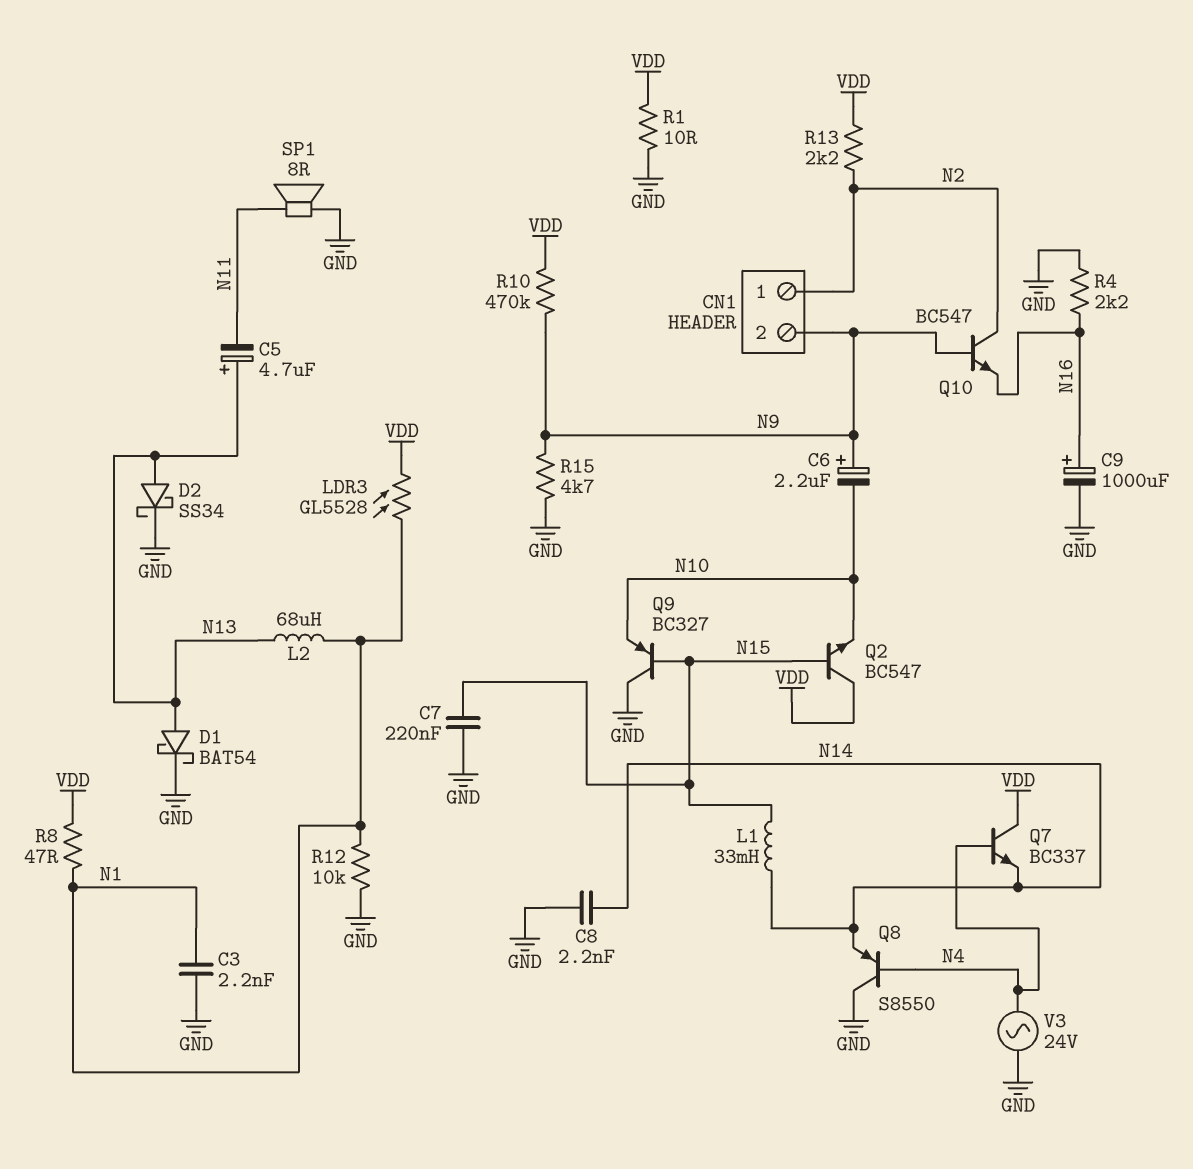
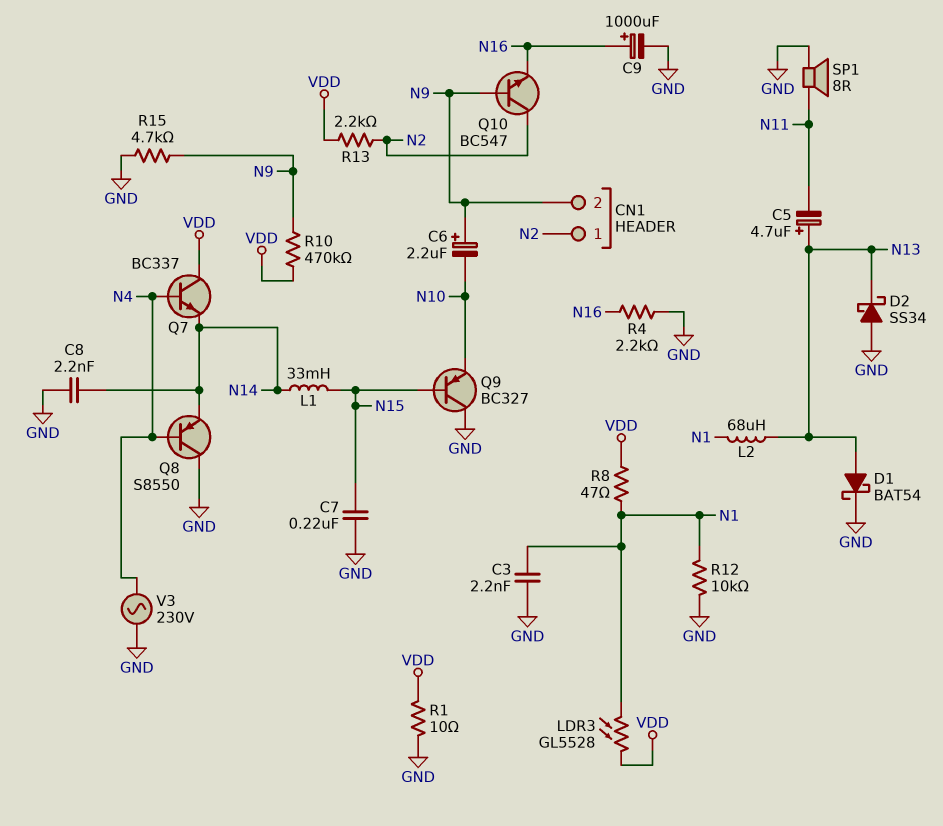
D2: schottky SS34 (A N13, K GND) -> schottky SS34 (A GND, K N13)
Q2: NPN BC547 (B N15, C VDD, E N10) -> none
V3: AC 24V (GND, N4) -> AC 230V (GND, N4)

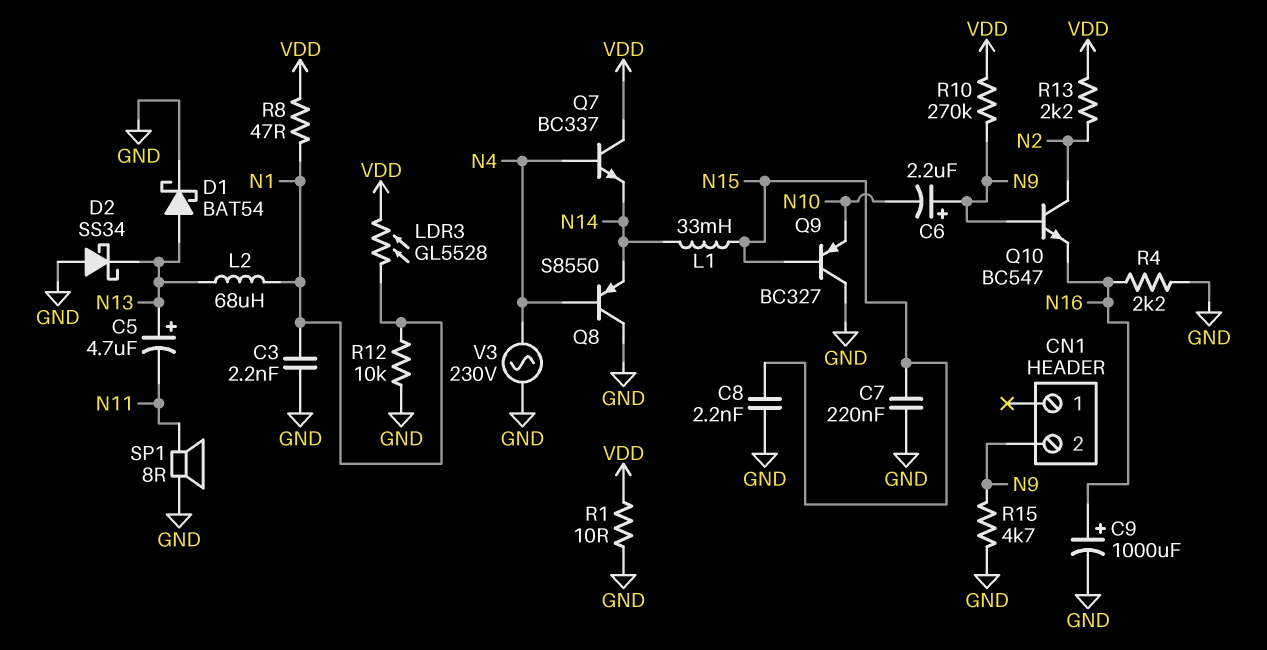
C8: 2.2nF (GND, N14) -> 2.2nF (GND, N15)
CN1 pin 1: N2 -> none
R10: 470k (N9, VDD) -> 270k (N9, VDD)

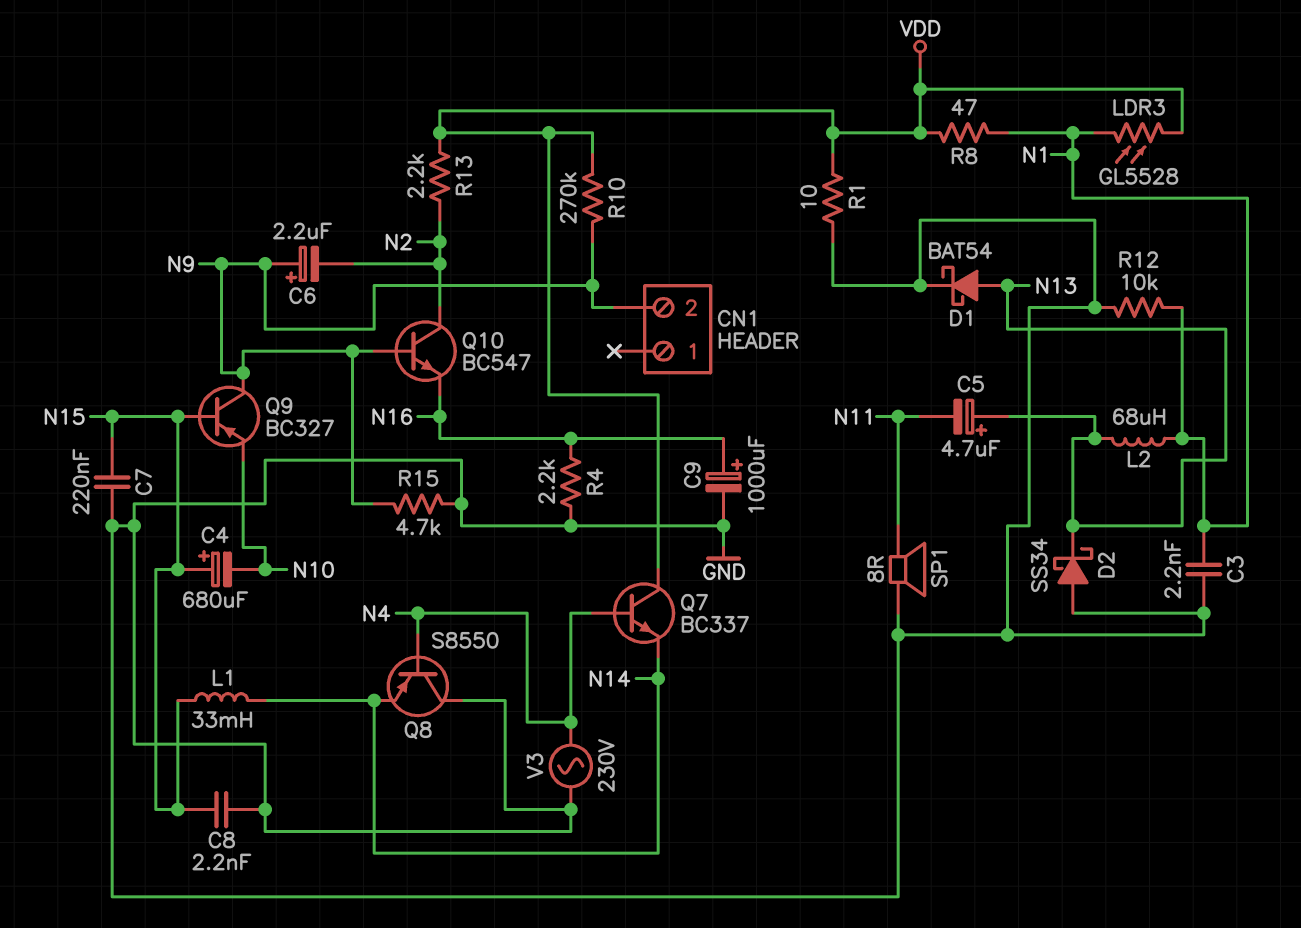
C4: none -> 680uF (plus N15, minus N10)
C6: 2.2uF (plus N9, minus N10) -> 2.2uF (plus N9, minus N2)
Q9: PNP BC327 (B N15, C GND, E N10) -> PNP BC327 (B N15, C N9, E N10)

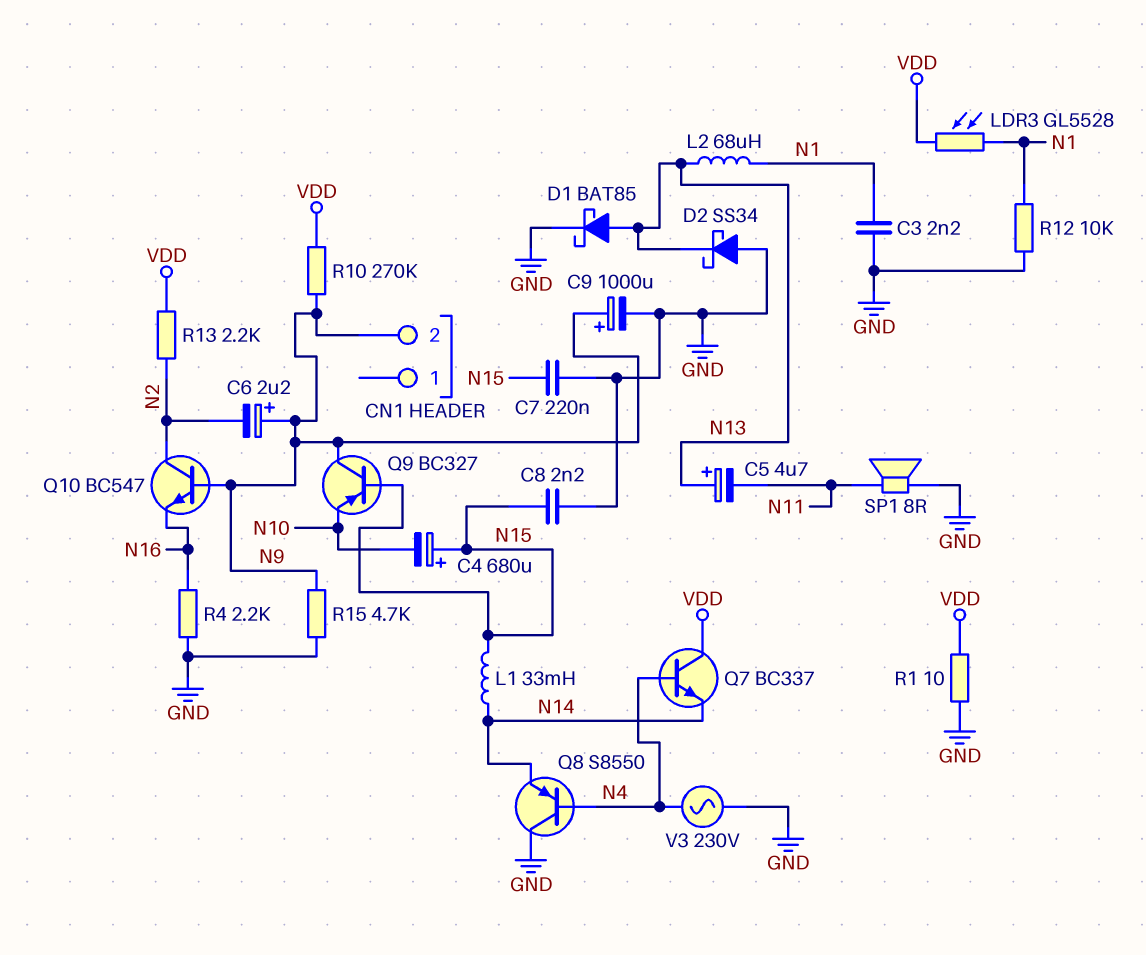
C9: 1000uF (plus N16, minus GND) -> 1000uF (plus N9, minus GND)
D1: schottky BAT54 (A N13, K GND) -> schottky BAT85 (A N13, K GND)
R8: 47 (N1, VDD) -> none

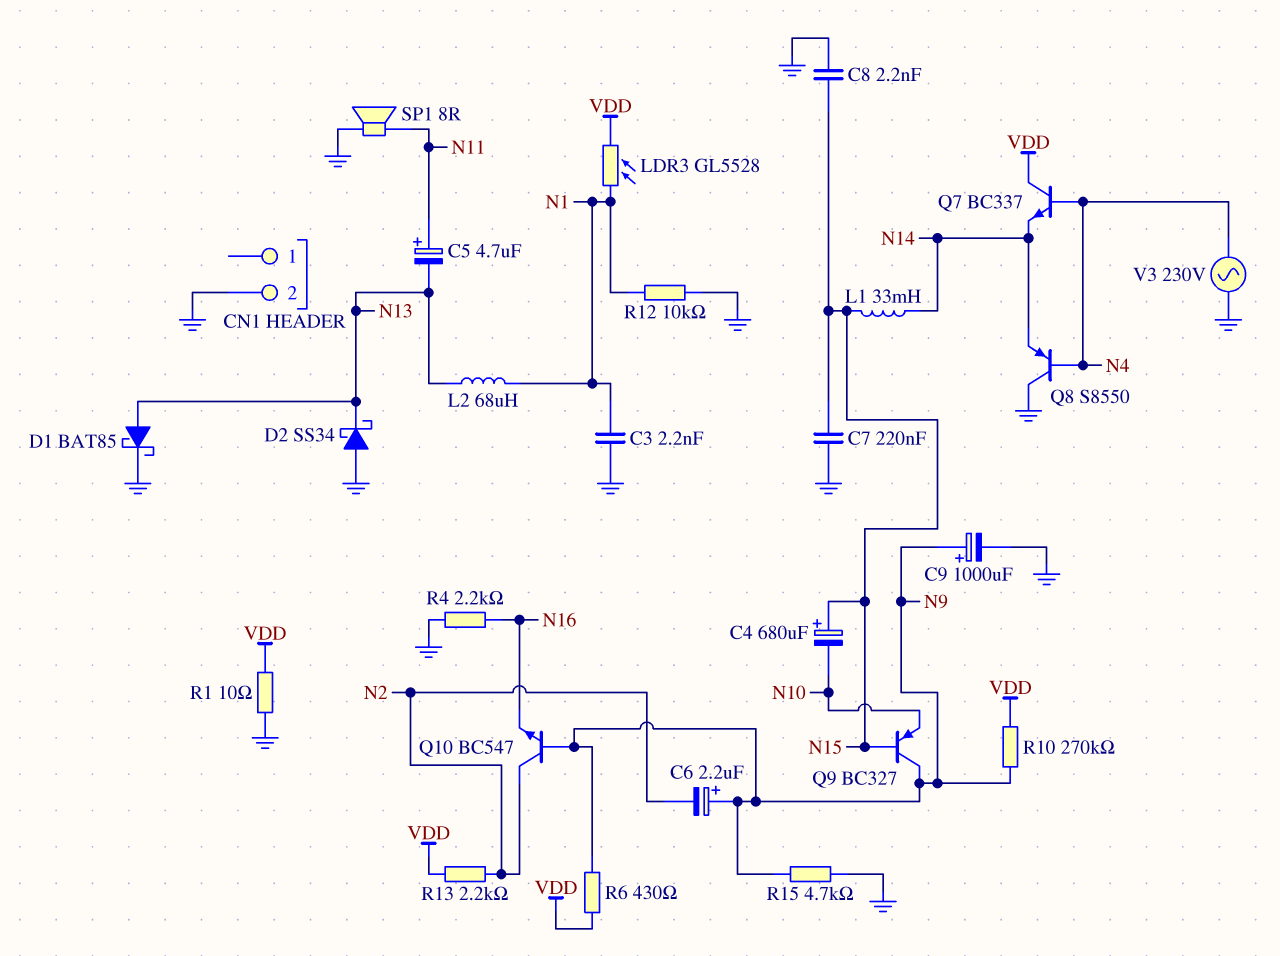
C5: 4.7uF (plus N13, minus N11) -> 4.7uF (plus N11, minus N13)
CN1 pin 2: N9 -> GND
R6: none -> 430 (N9, VDD)

